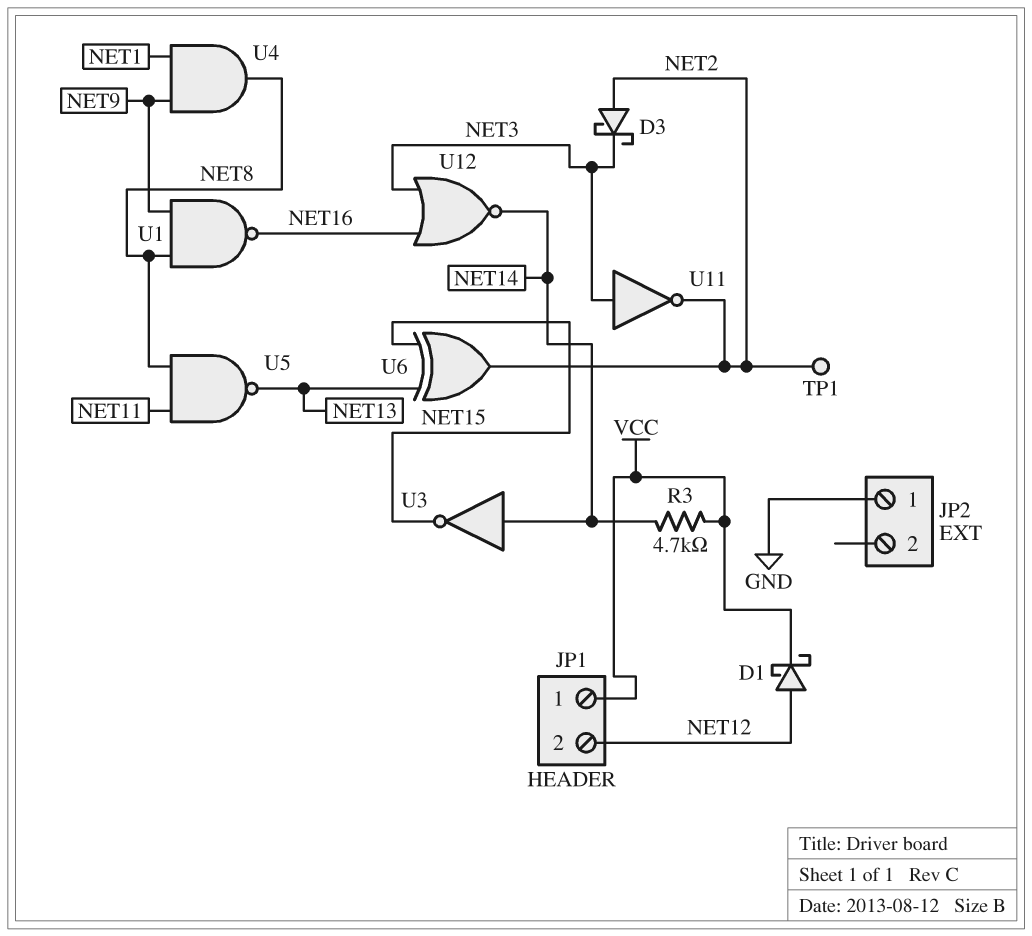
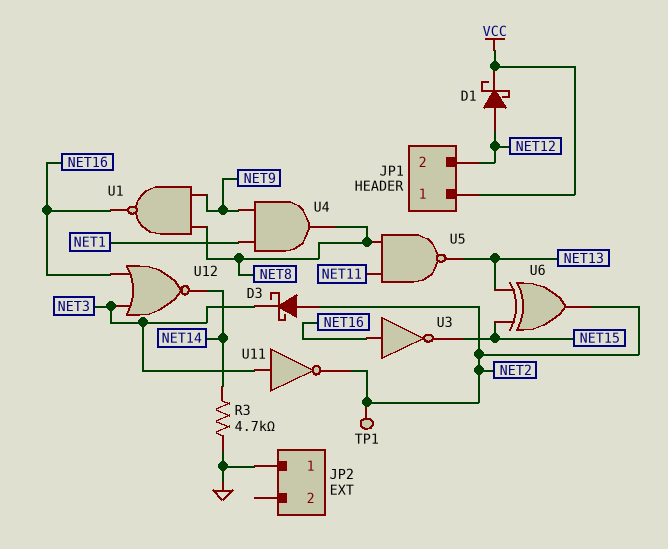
R3: 4.7k (NET14, VCC) -> 4.7k (GND, NET14)
U3: NOT (in NET14, out NET15) -> NOT (in NET16, out NET15)

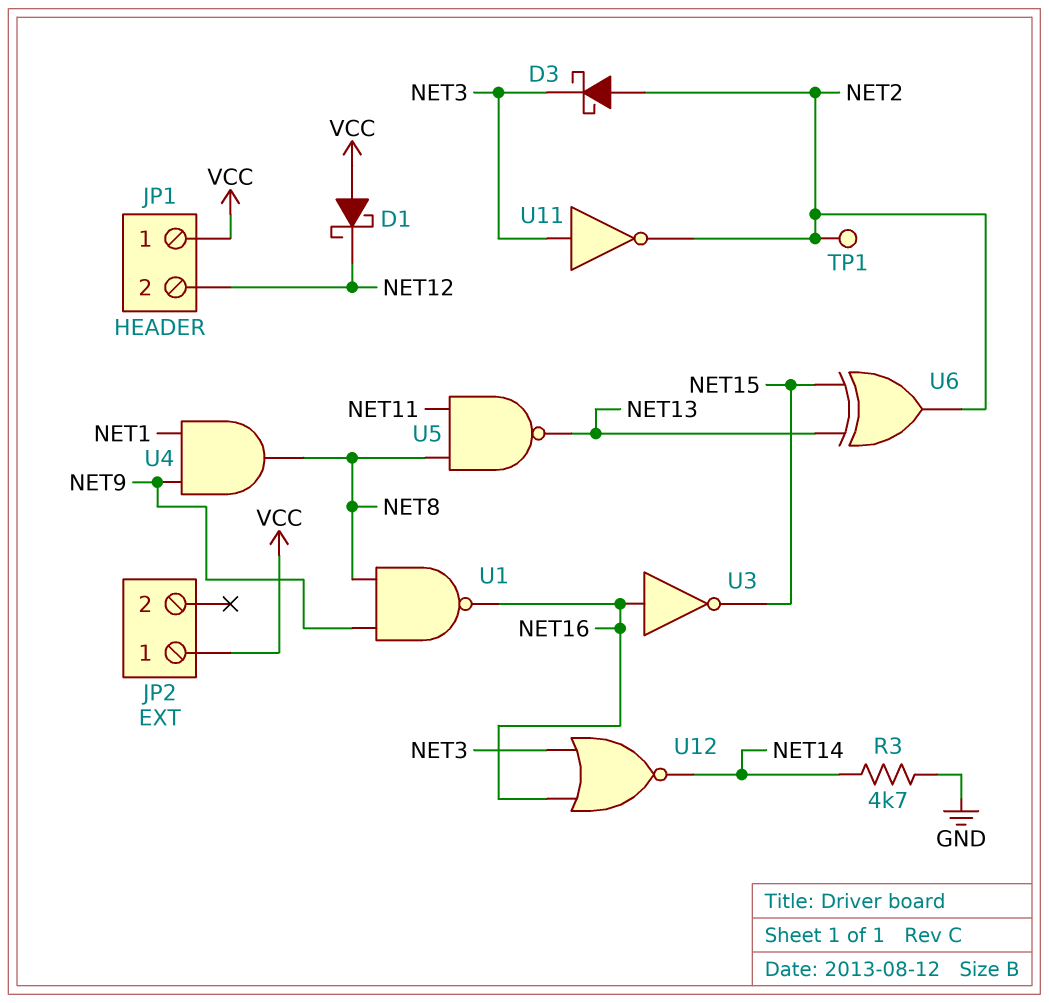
D1: schottky (A NET12, K VCC) -> schottky (A VCC, K NET12)
JP2 pin 1: GND -> VCC

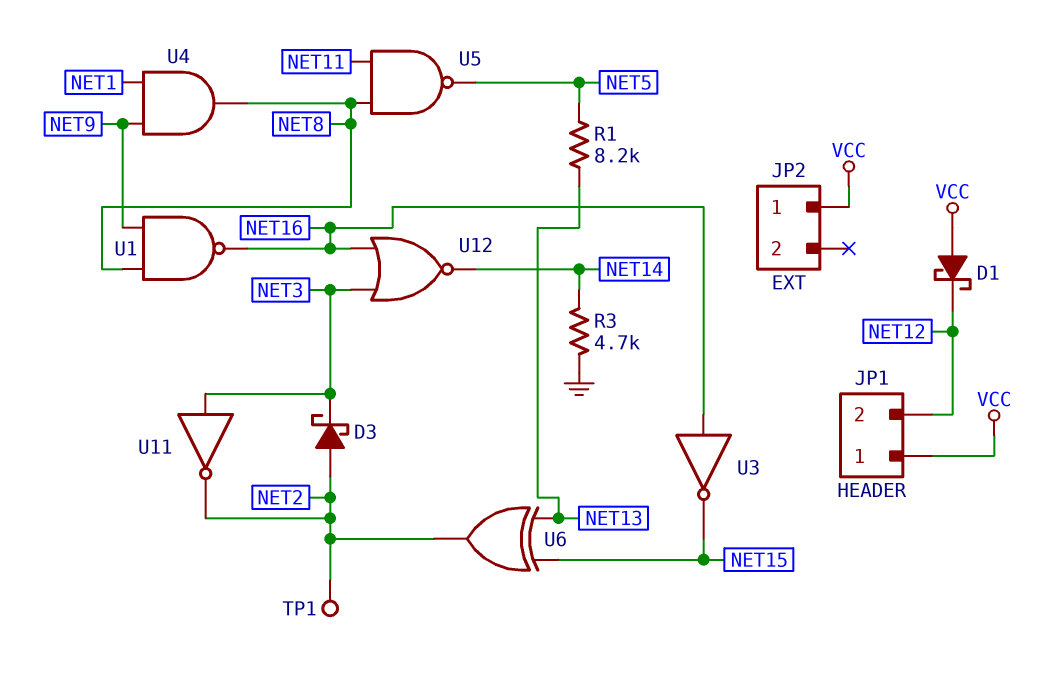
R1: none -> 8.2k (NET5, NET13)
U5: NAND (in NET8, in NET11, out NET13) -> NAND (in NET8, in NET11, out NET5)

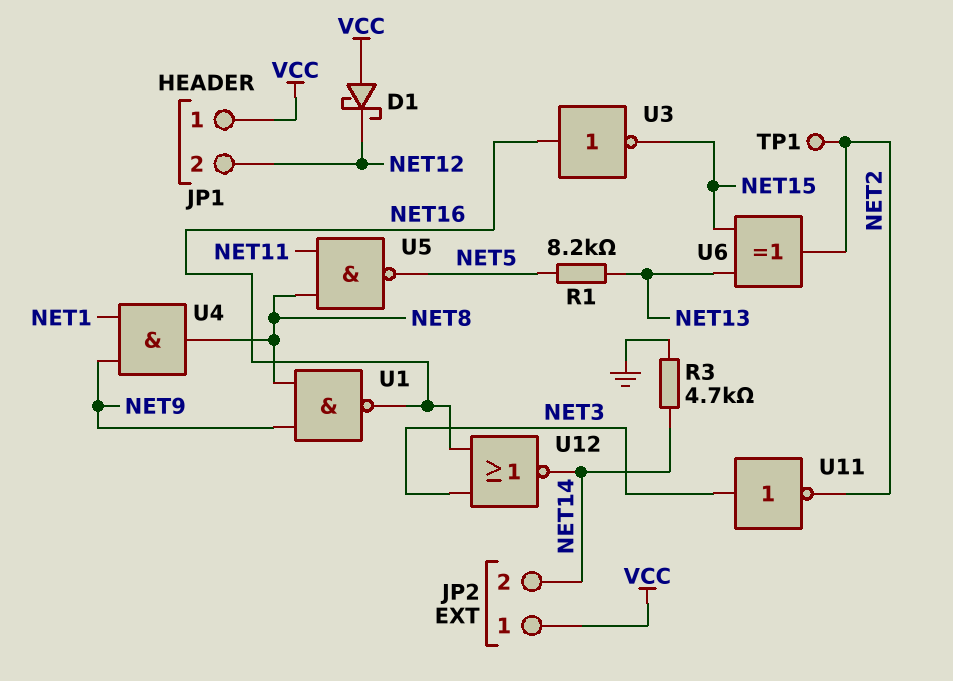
D3: schottky (A NET2, K NET3) -> none
JP2 pin 2: none -> NET14

